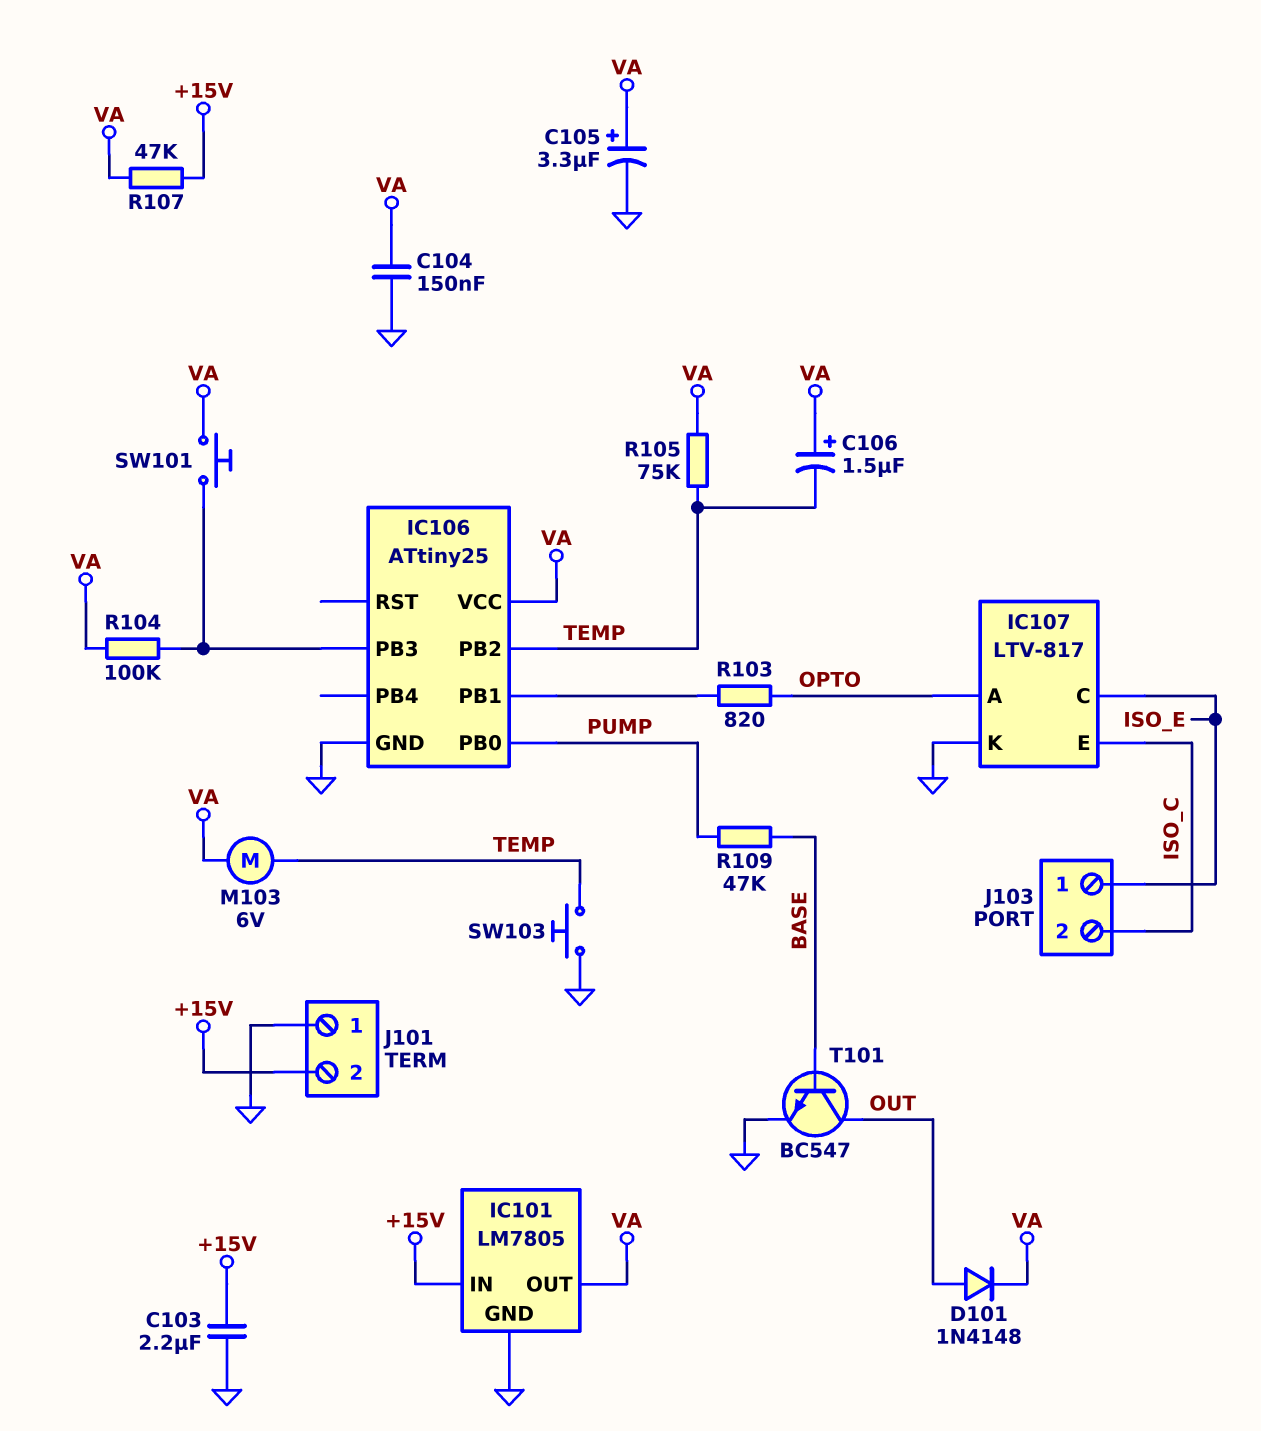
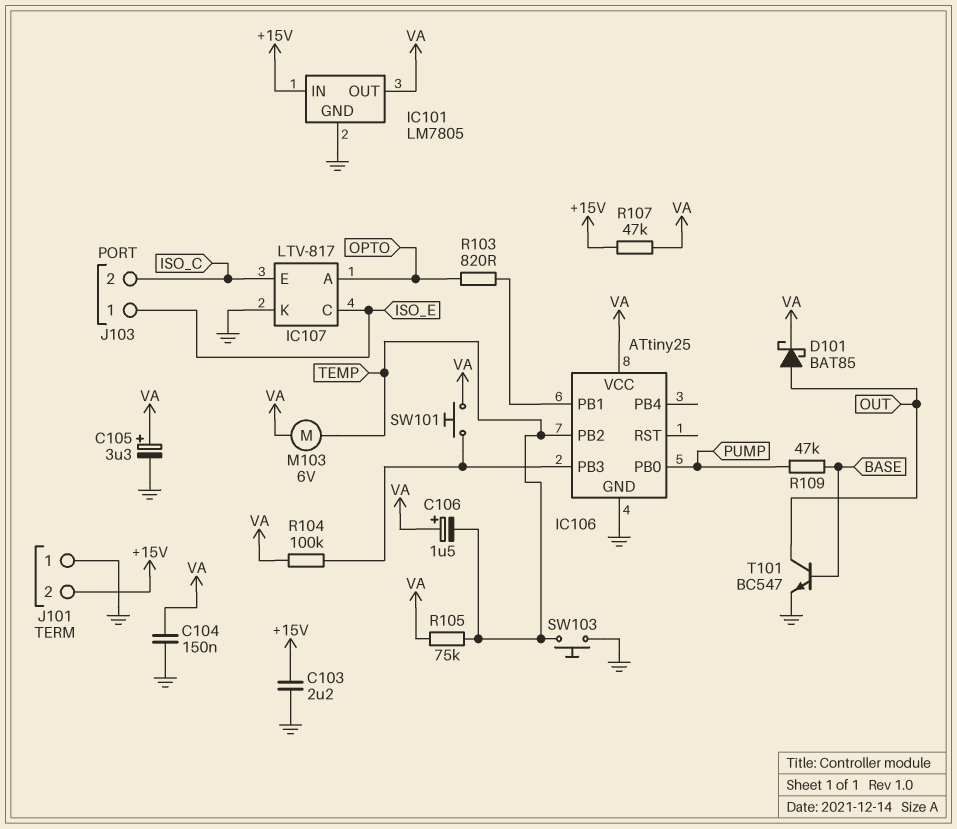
D101: diode 1N4148 (A OUT, K VA) -> schottky BAT85 (A OUT, K VA)

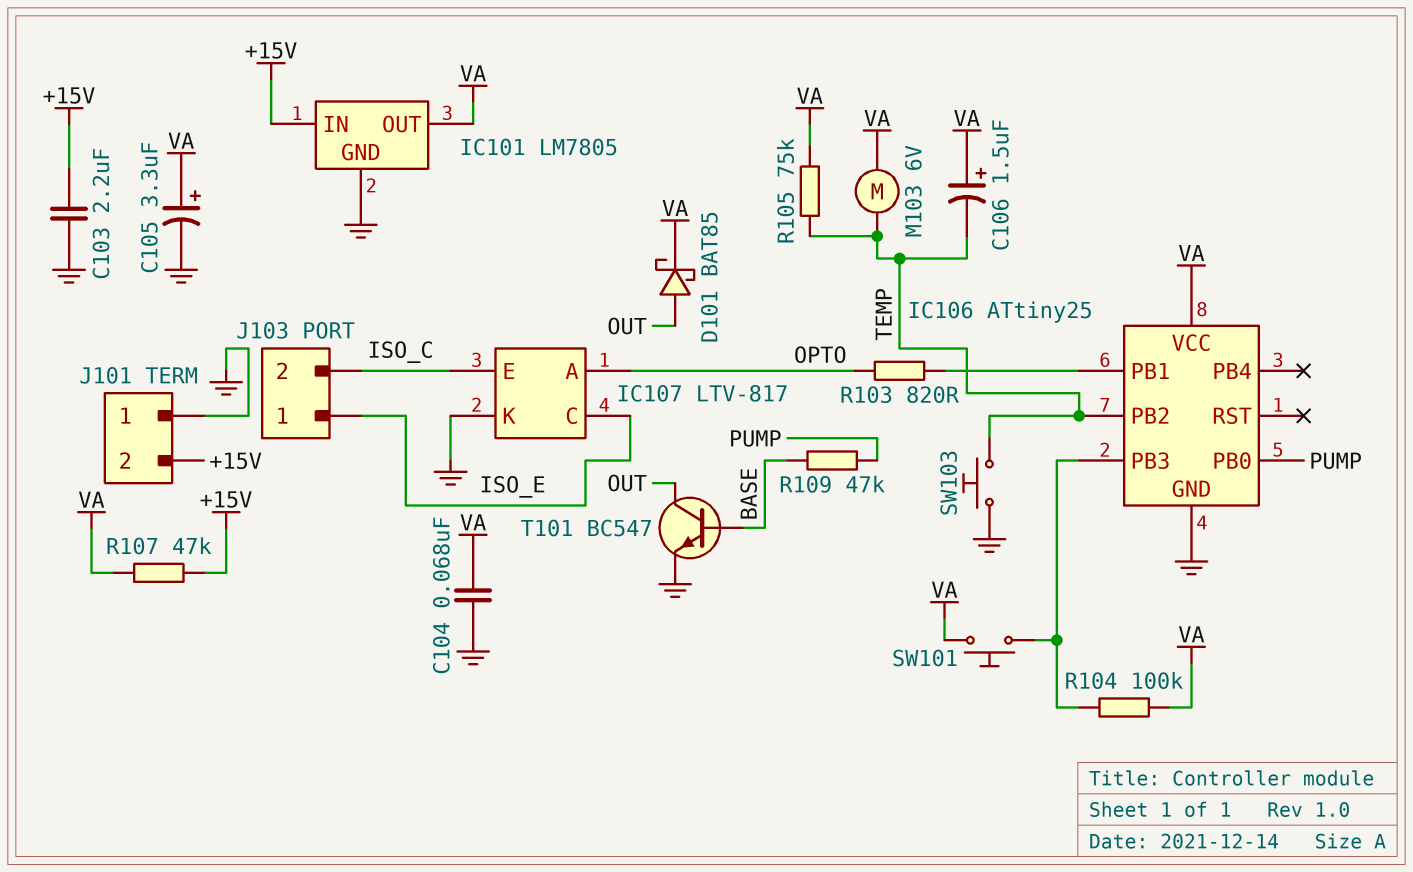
C104: 150nF (GND, VA) -> 68nF (GND, VA)

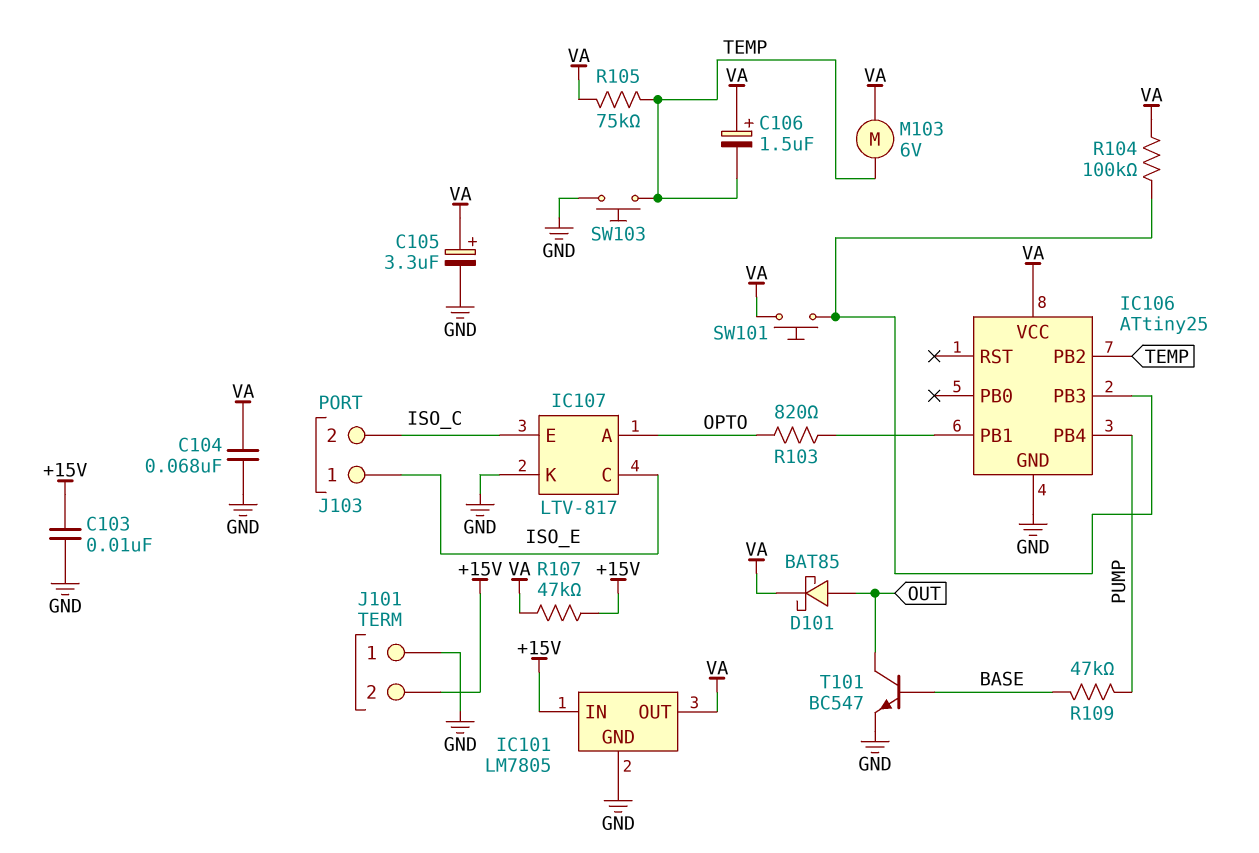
C103: 2.2uF (+15V, GND) -> 10nF (+15V, GND)
IC106 pin PB0: PUMP -> none
IC106 pin PB4: none -> PUMP

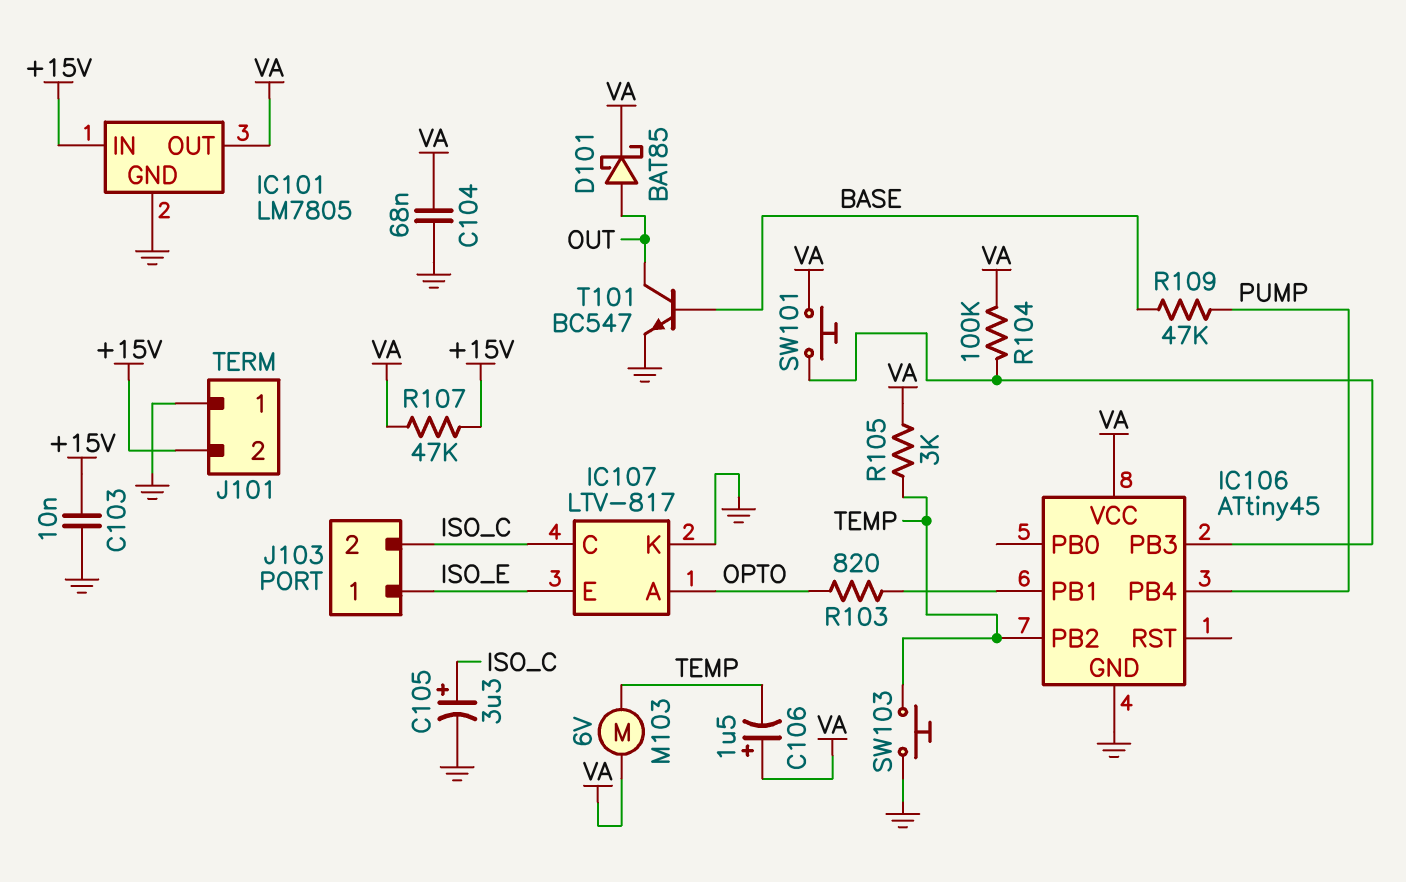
C105: 3.3uF (plus VA, minus GND) -> 3.3uF (plus ISO_C, minus GND)
IC106: ATtiny25 -> ATtiny45
IC107 pin C: ISO_E -> ISO_C
IC107 pin E: ISO_C -> ISO_E
R105: 75k (TEMP, VA) -> 3k (TEMP, VA)

